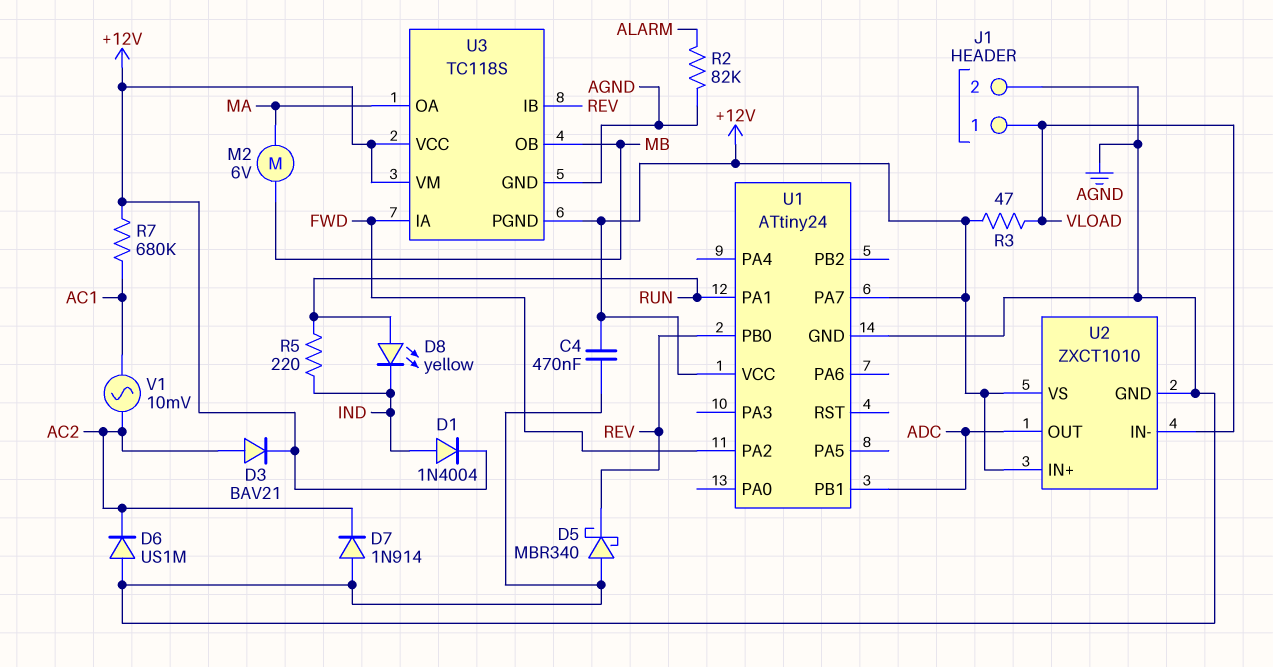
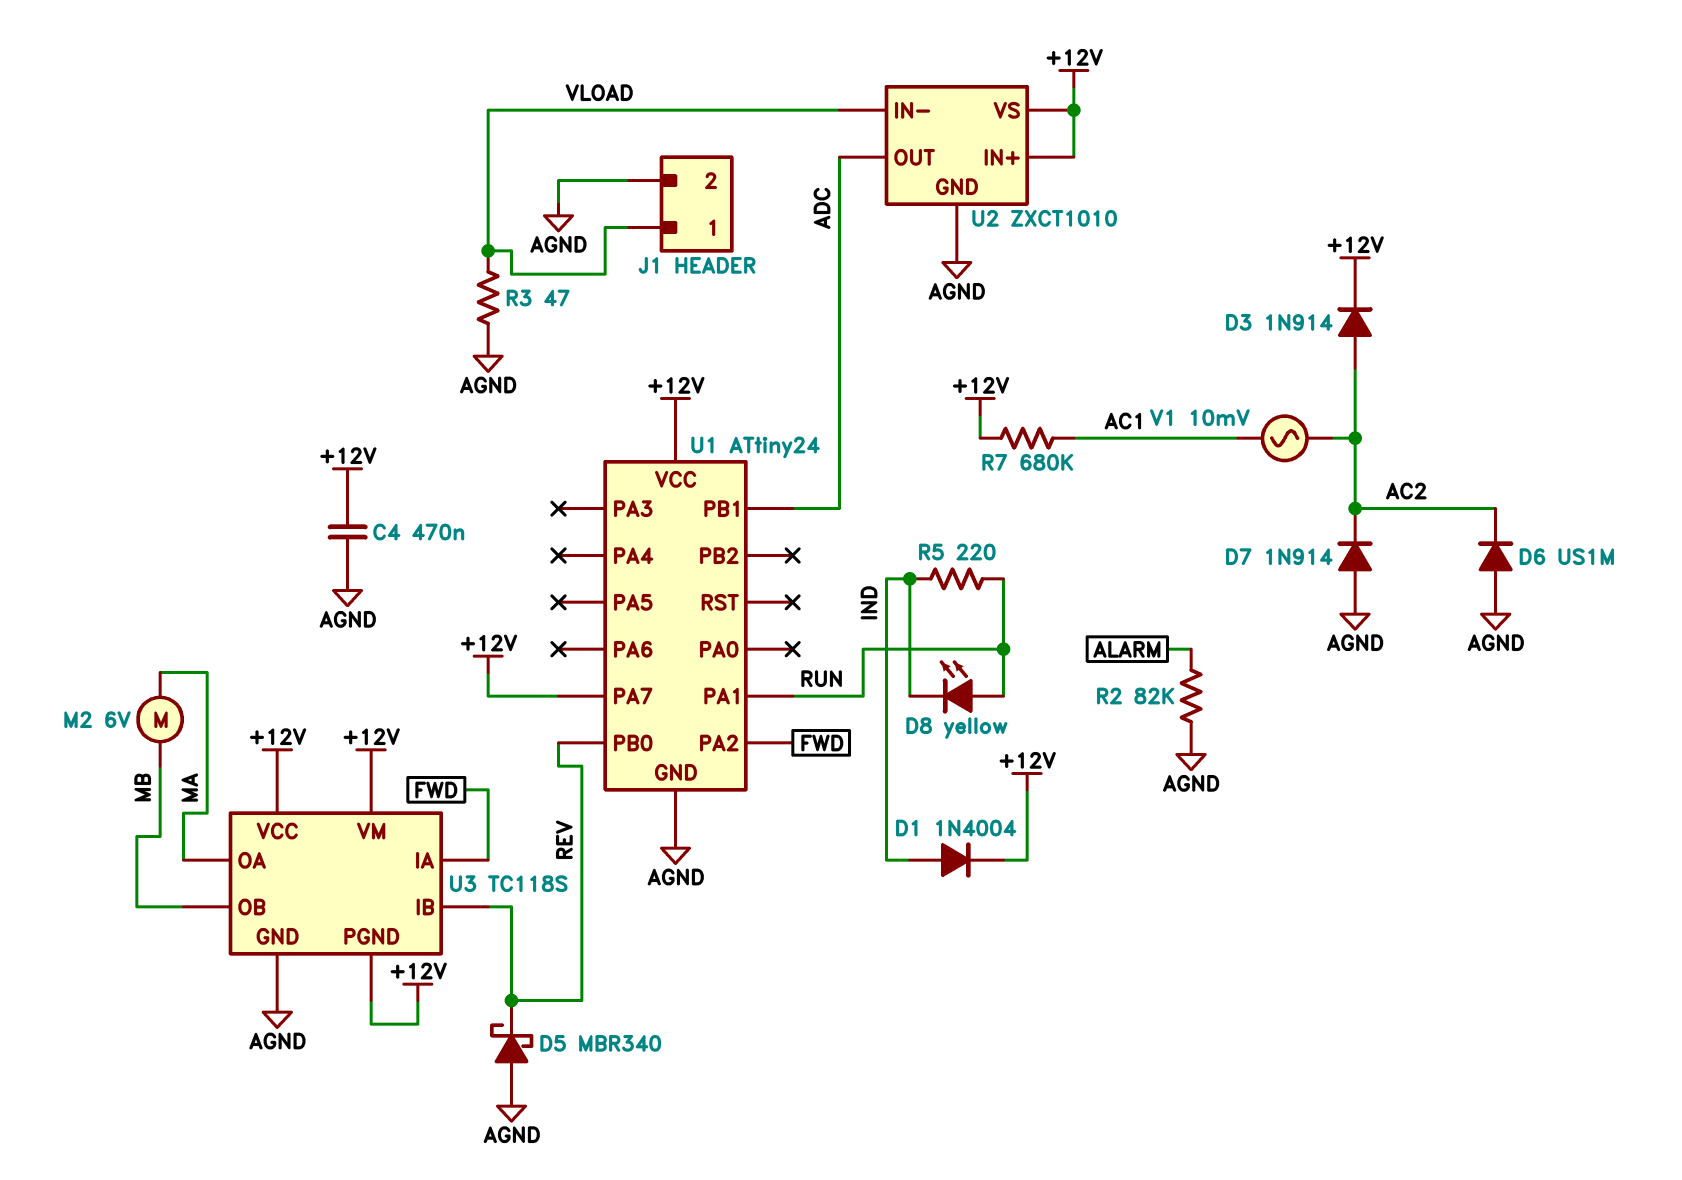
D3: diode BAV21 (A AC2, K +12V) -> diode 1N914 (A AC2, K +12V)
R3: 47 (+12V, VLOAD) -> 47 (AGND, VLOAD)

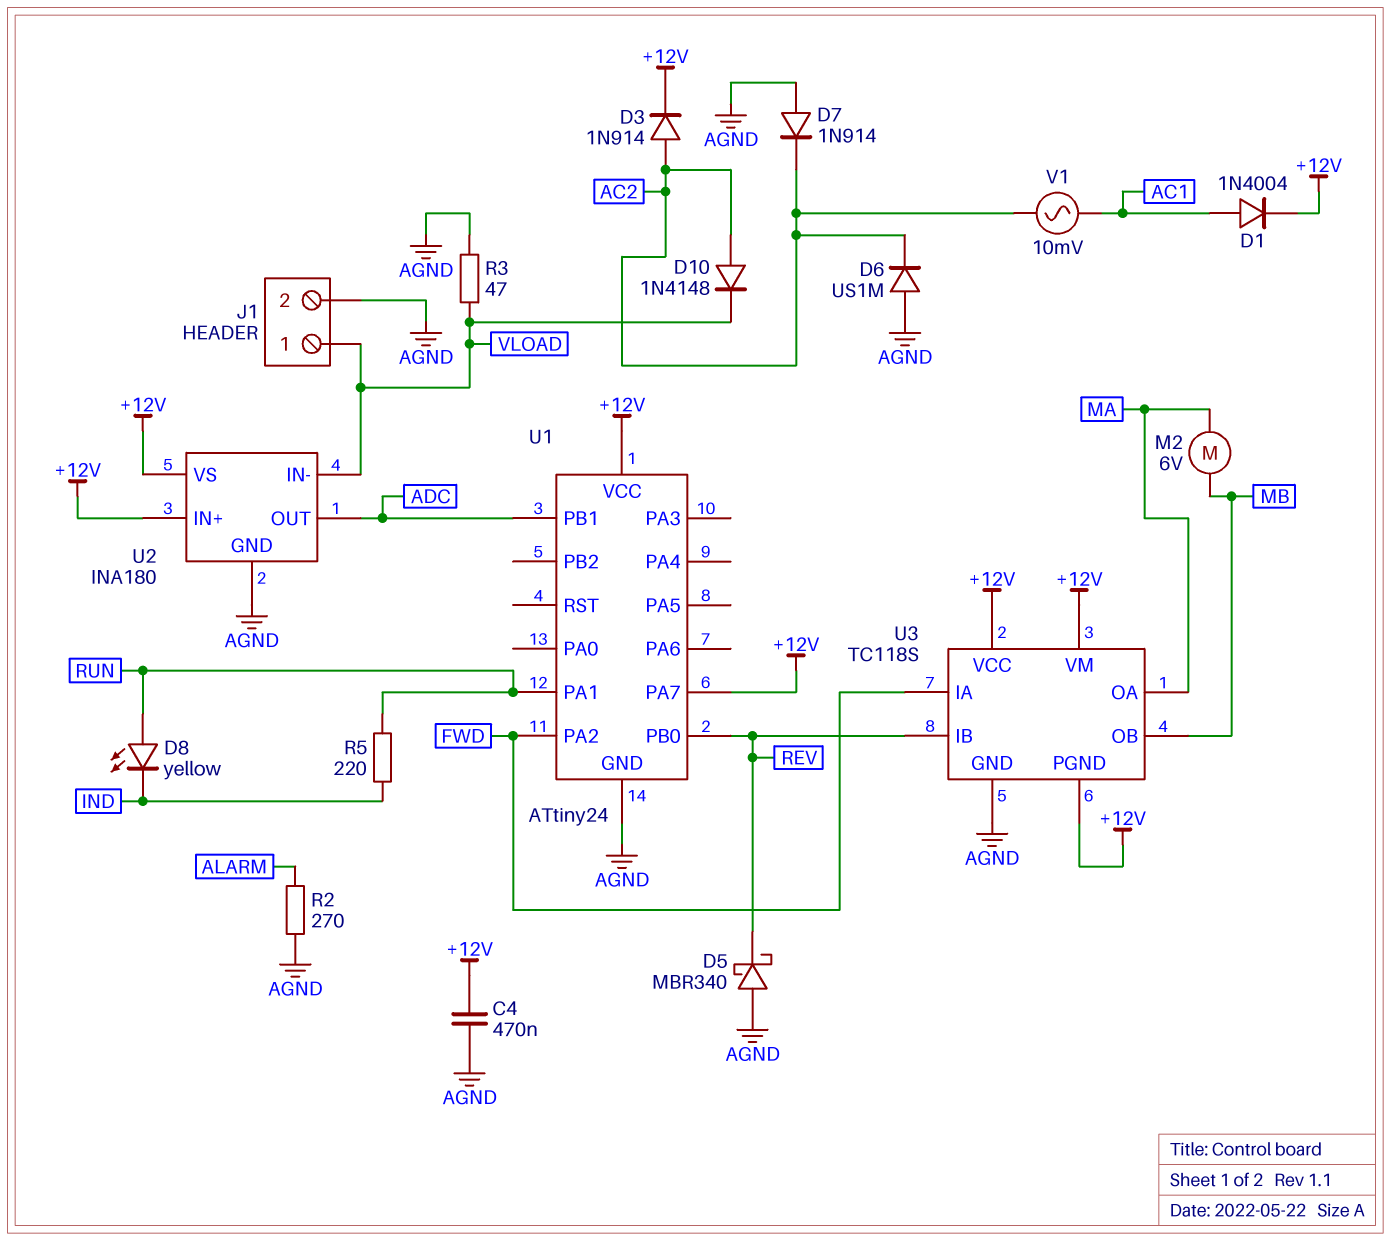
D1: diode 1N4004 (A IND, K +12V) -> diode 1N4004 (A AC1, K +12V)
D10: none -> diode 1N4148 (A AC2, K VLOAD)
R2: 82k (AGND, ALARM) -> 270 (AGND, ALARM)
R7: 680k (+12V, AC1) -> none
U2: ZXCT1010 -> INA180

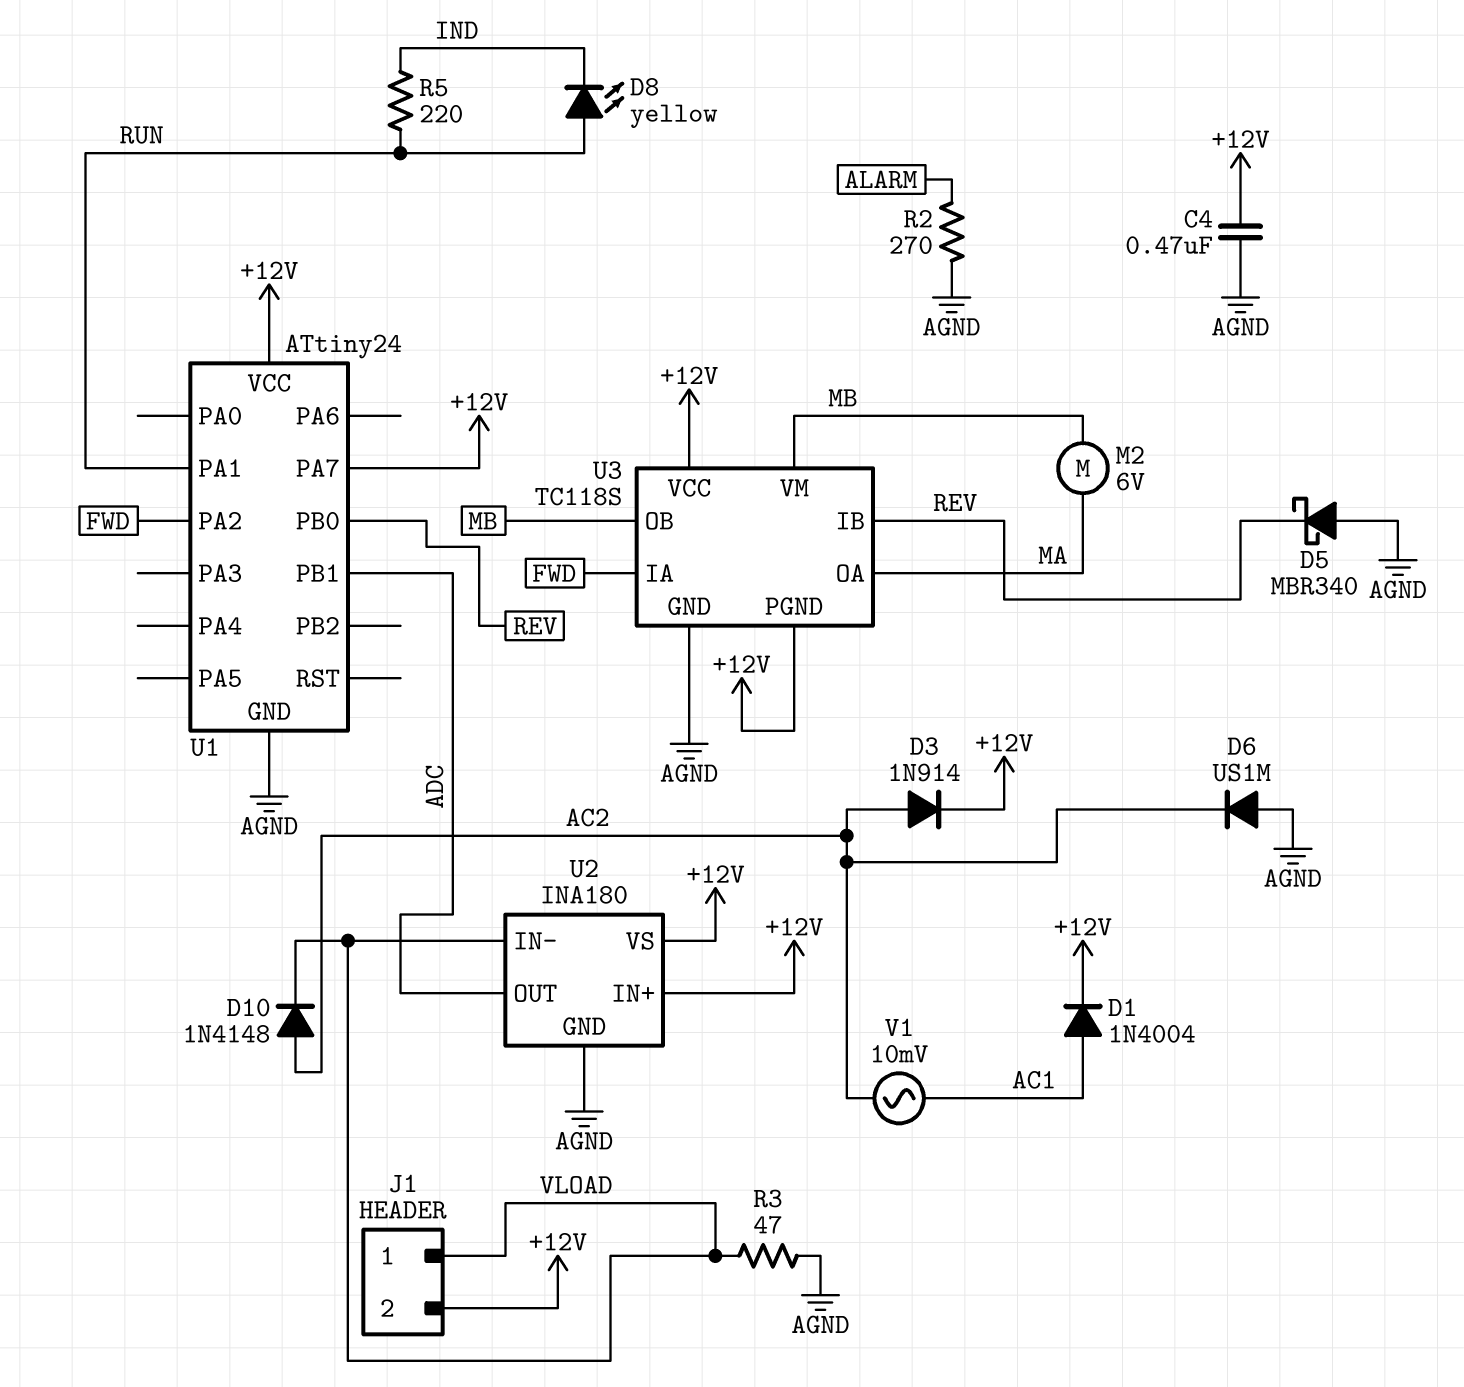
D7: diode 1N914 (A AGND, K AC2) -> none
J1 pin 2: AGND -> +12V
U3 pin VM: +12V -> MB

